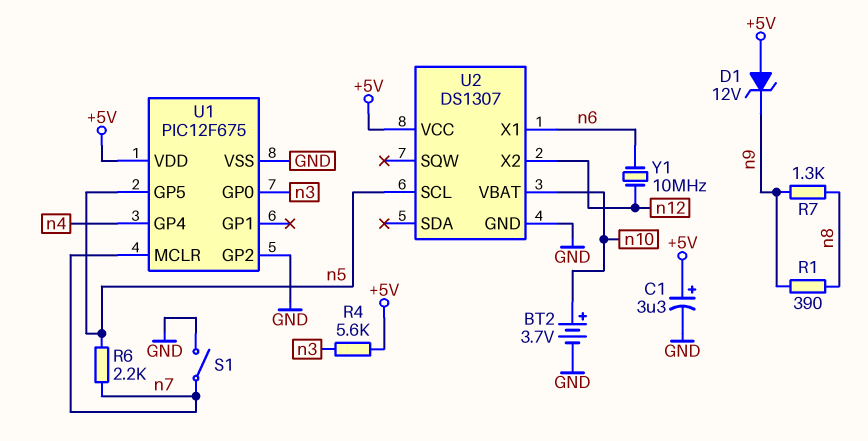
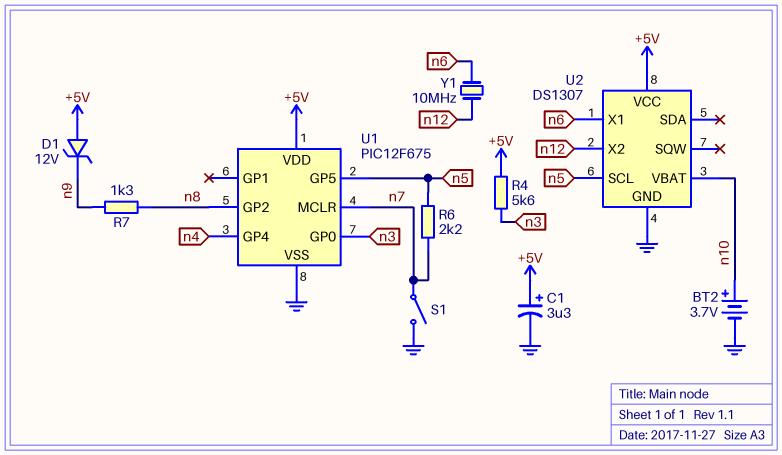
R1: 390 (n8, n9) -> none
U1 pin GP2: GND -> n8

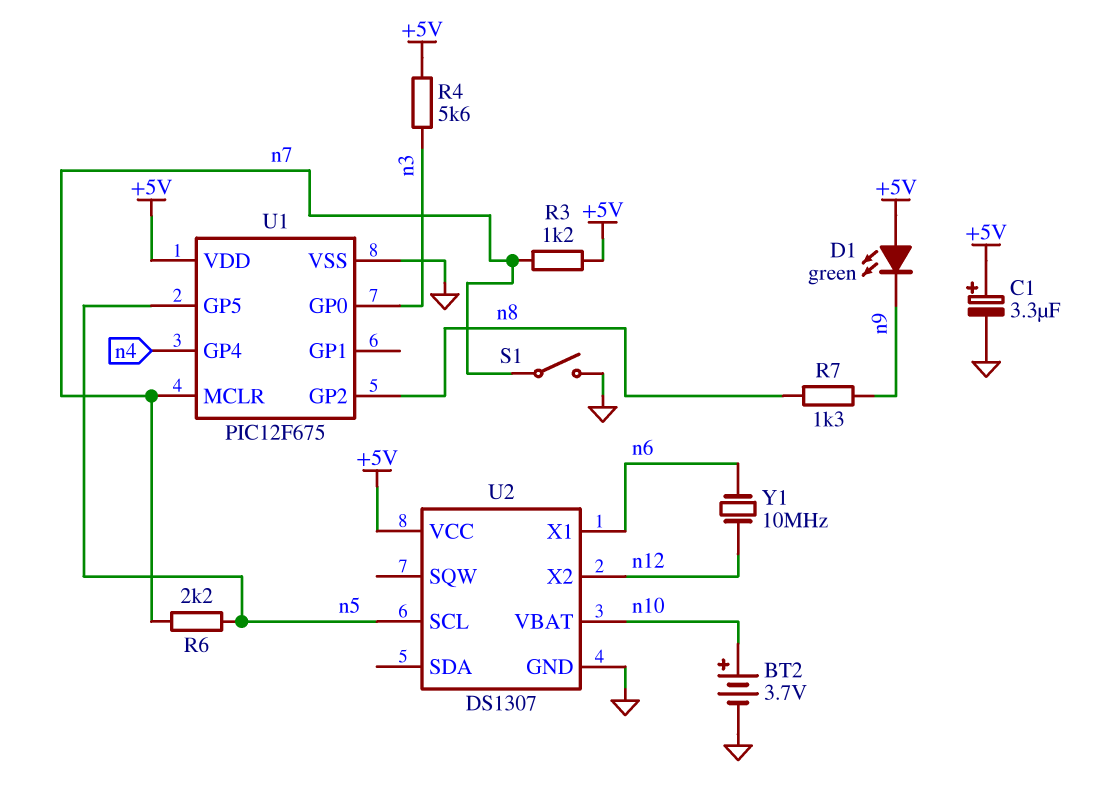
D1: zener 12V (A +5V, K n9) -> LED green (A +5V, K n9)
R3: none -> 1.2k (+5V, n7)

